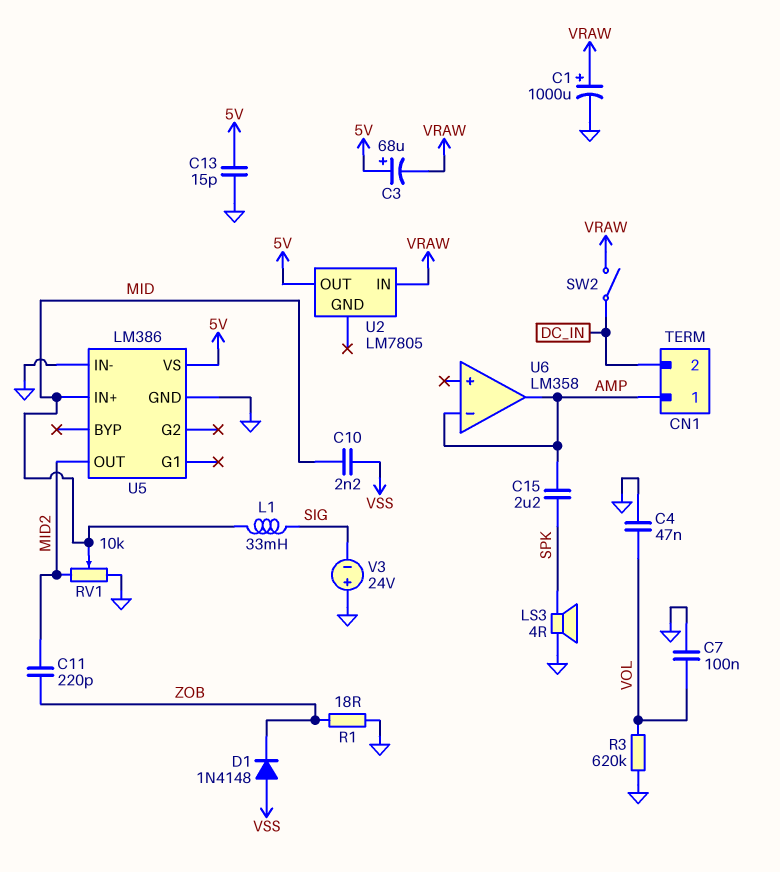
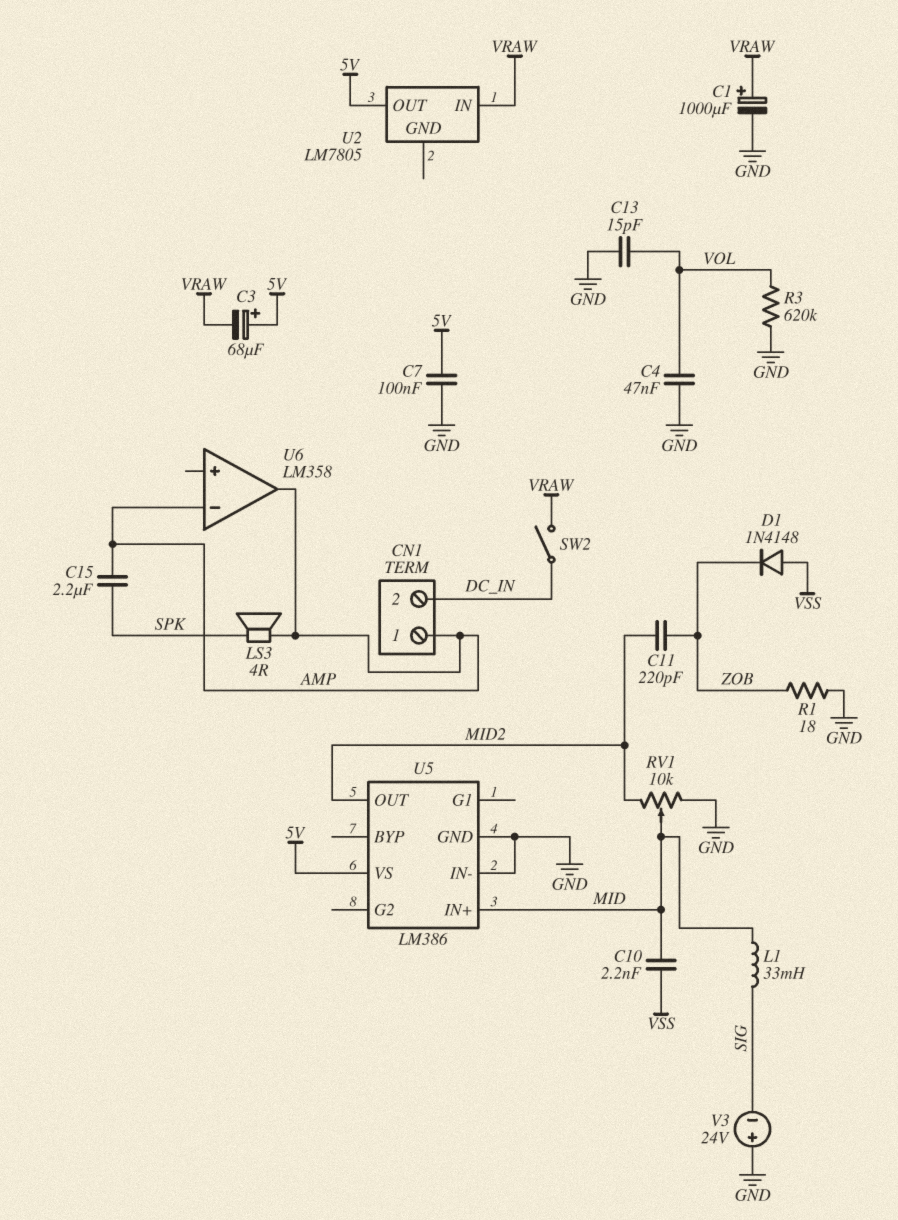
C7: 100nF (GND, VOL) -> 100nF (5V, GND)
C13: 15pF (5V, GND) -> 15pF (GND, VOL)
LS3: speaker 4R (GND, SPK) -> speaker 4R (AMP, SPK)

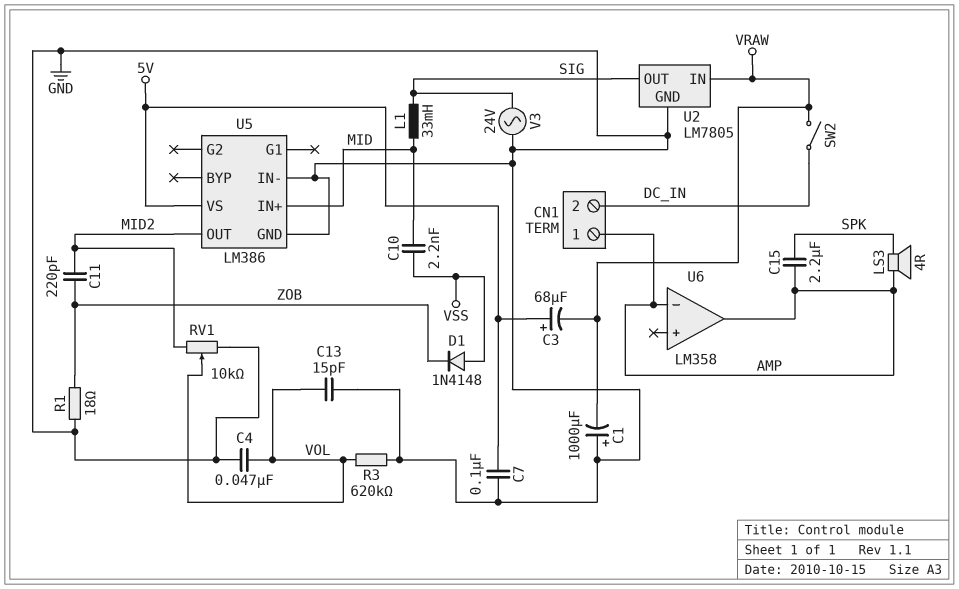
C1: 1000uF (plus VRAW, minus GND) -> 1000uF (plus GND, minus VRAW)
RV1: 10k (GND, MID2, wiper MID) -> 10k (GND, MID2, wiper VOL)
U2 pin GND: none -> GND
U2 pin OUT: 5V -> SIG
V3: 24V (plus GND, minus SIG) -> AC 24V (GND, SIG)

